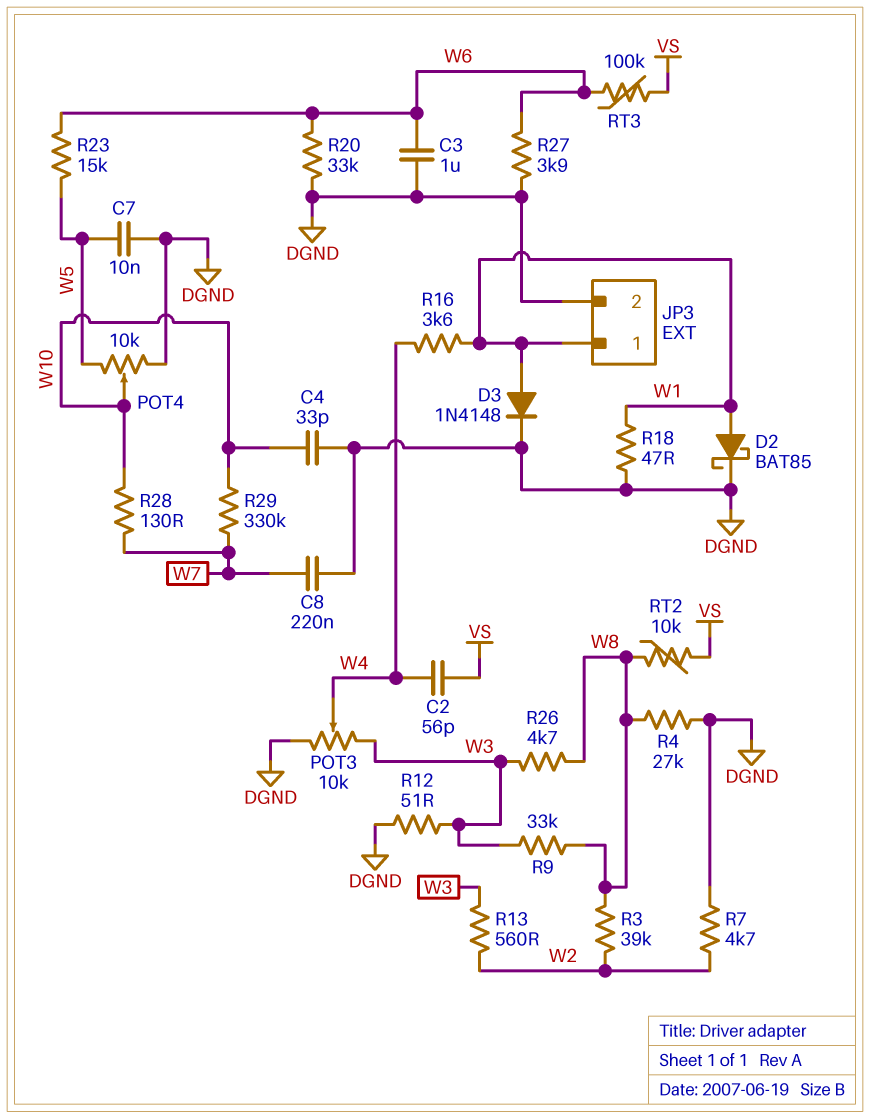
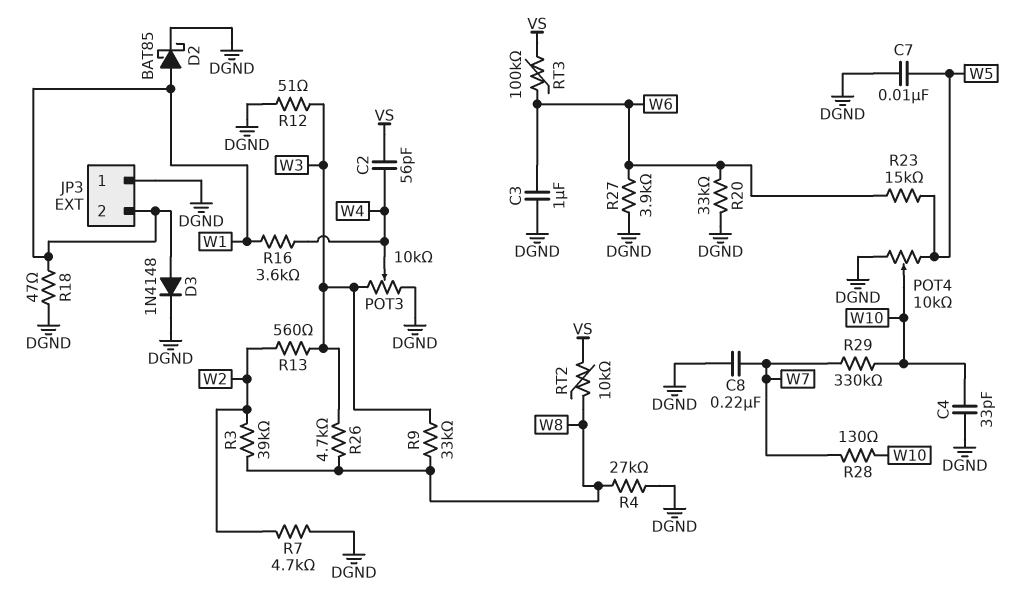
JP3 pin 1: W1 -> DGND
JP3 pin 2: DGND -> W1

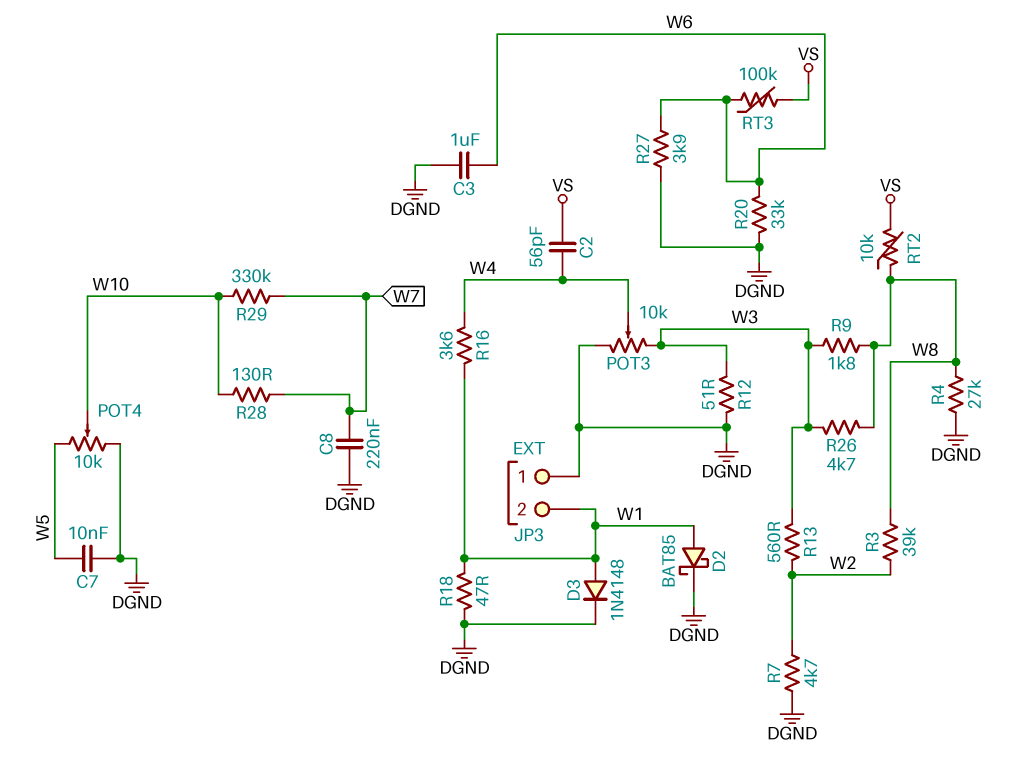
C4: 33pF (DGND, W10) -> none
R9: 33k (W3, W8) -> 1.8k (W3, W8)
R23: 15k (W5, W6) -> none

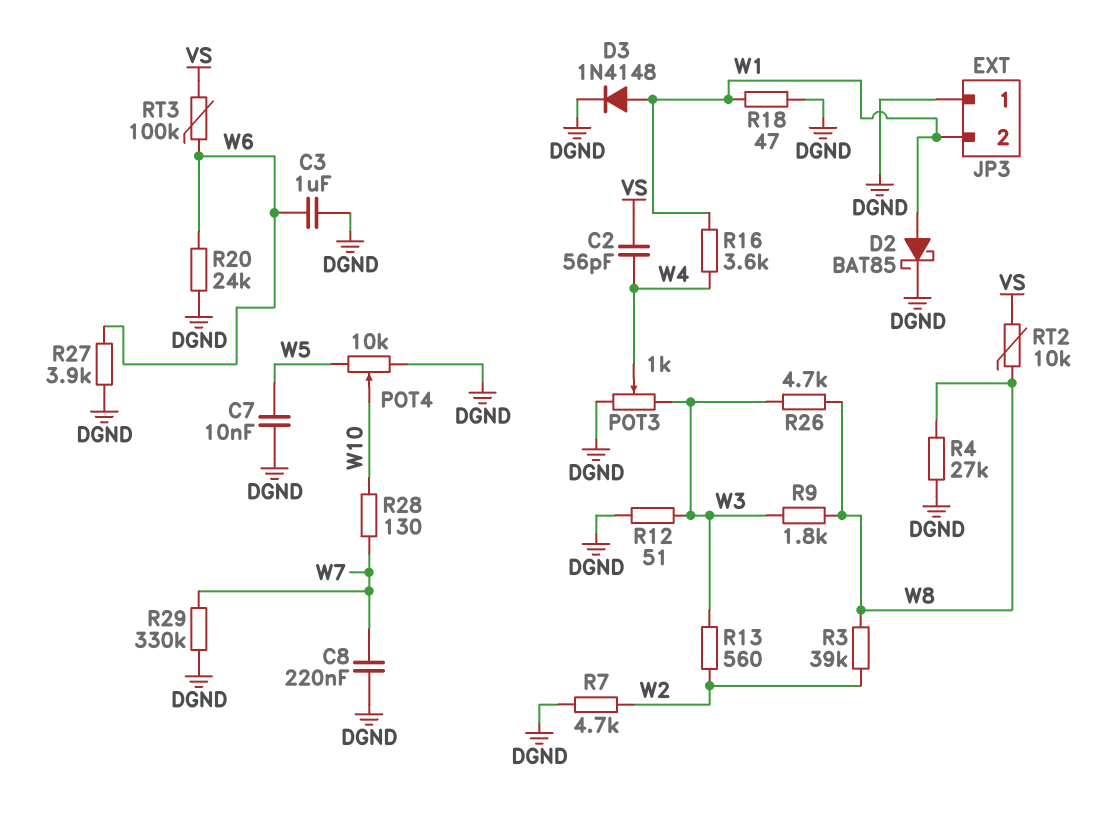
POT3: 10k (DGND, W3, wiper W4) -> 1k (DGND, W3, wiper W4)
R20: 33k (DGND, W6) -> 24k (DGND, W6)
R29: 330k (W7, W10) -> 330k (DGND, W7)

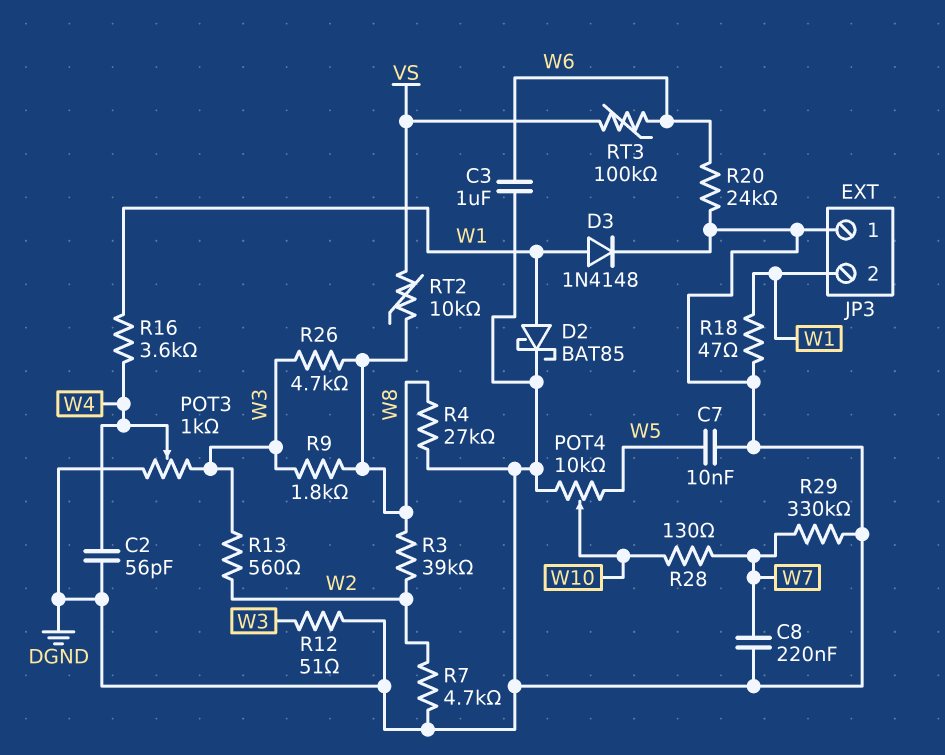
C2: 56pF (VS, W4) -> 56pF (DGND, W4)
R27: 3.9k (DGND, W6) -> none

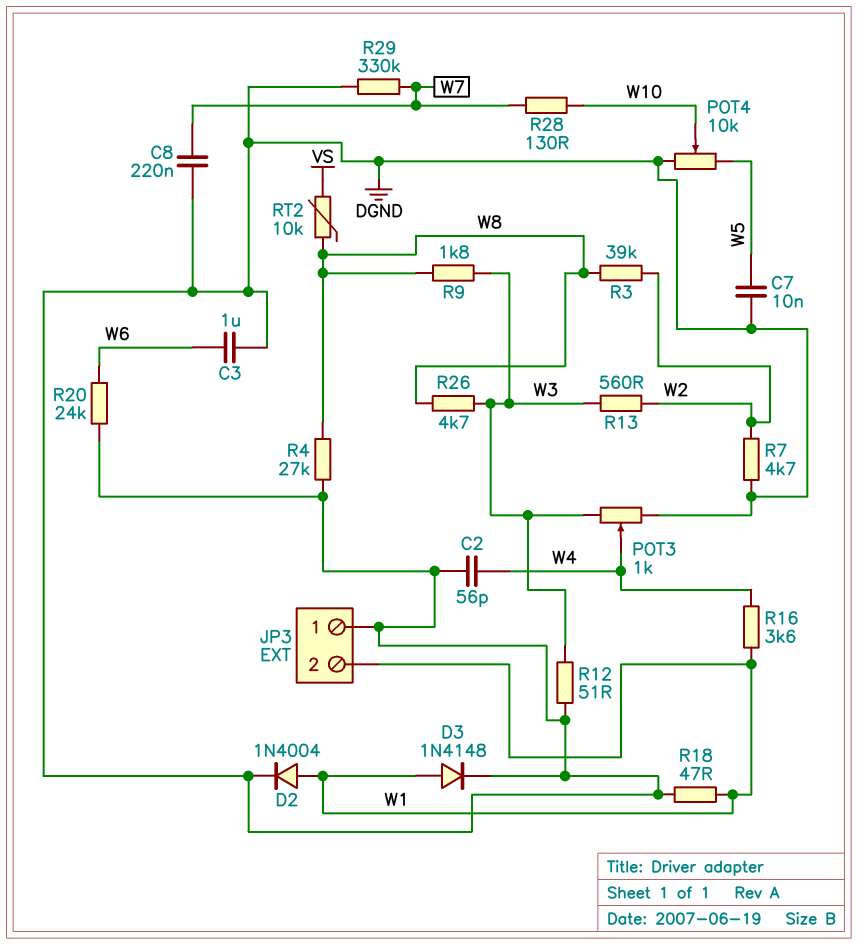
D2: schottky BAT85 (A W1, K DGND) -> diode 1N4004 (A W1, K DGND)
RT3: 100k (VS, W6) -> none

